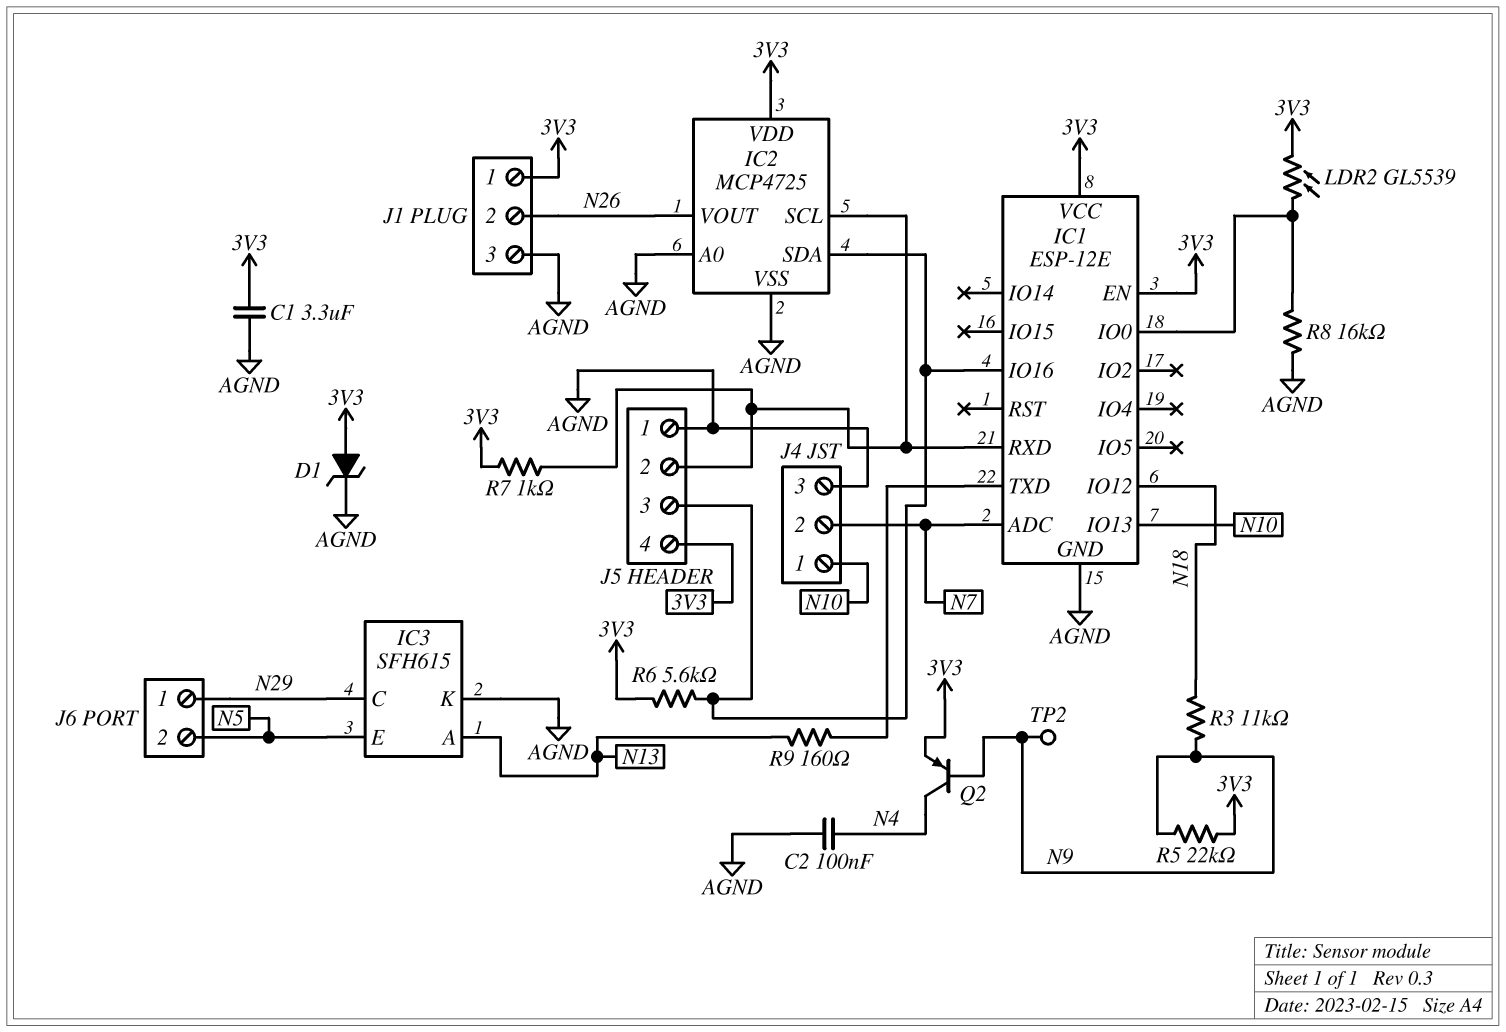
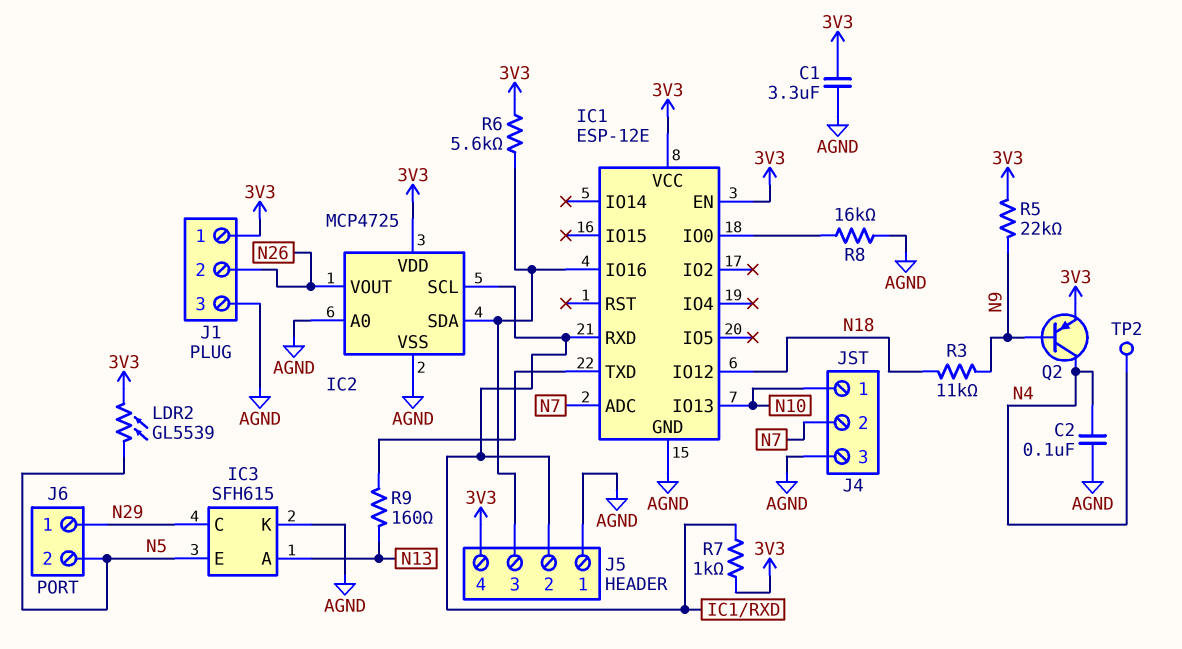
D1: zener (A 3V3, K AGND) -> none
LDR2: GL5539 (3V3, IC1/IO0) -> GL5539 (3V3, N5)
TP2: test point (N9) -> test point (N4)

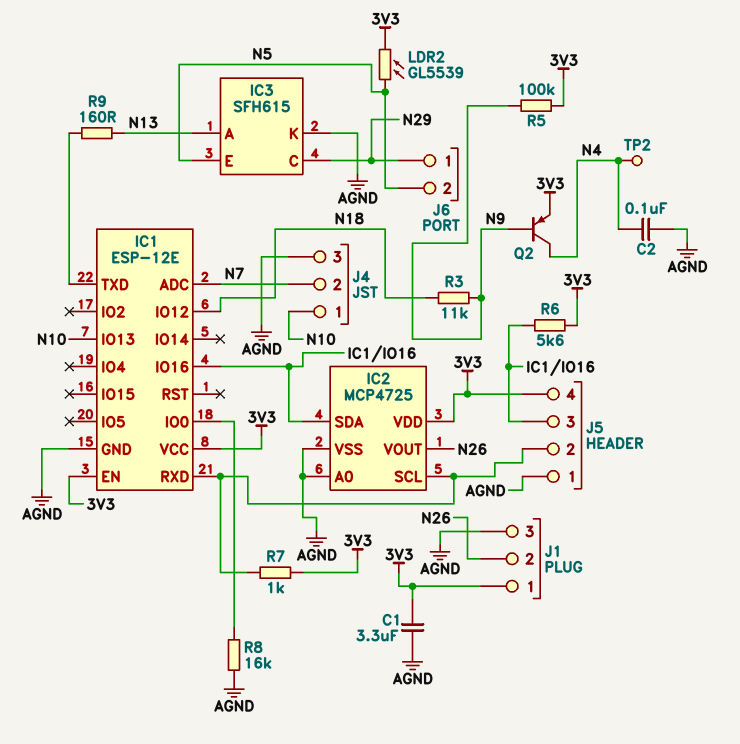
R5: 22k (3V3, N9) -> 100k (3V3, N9)

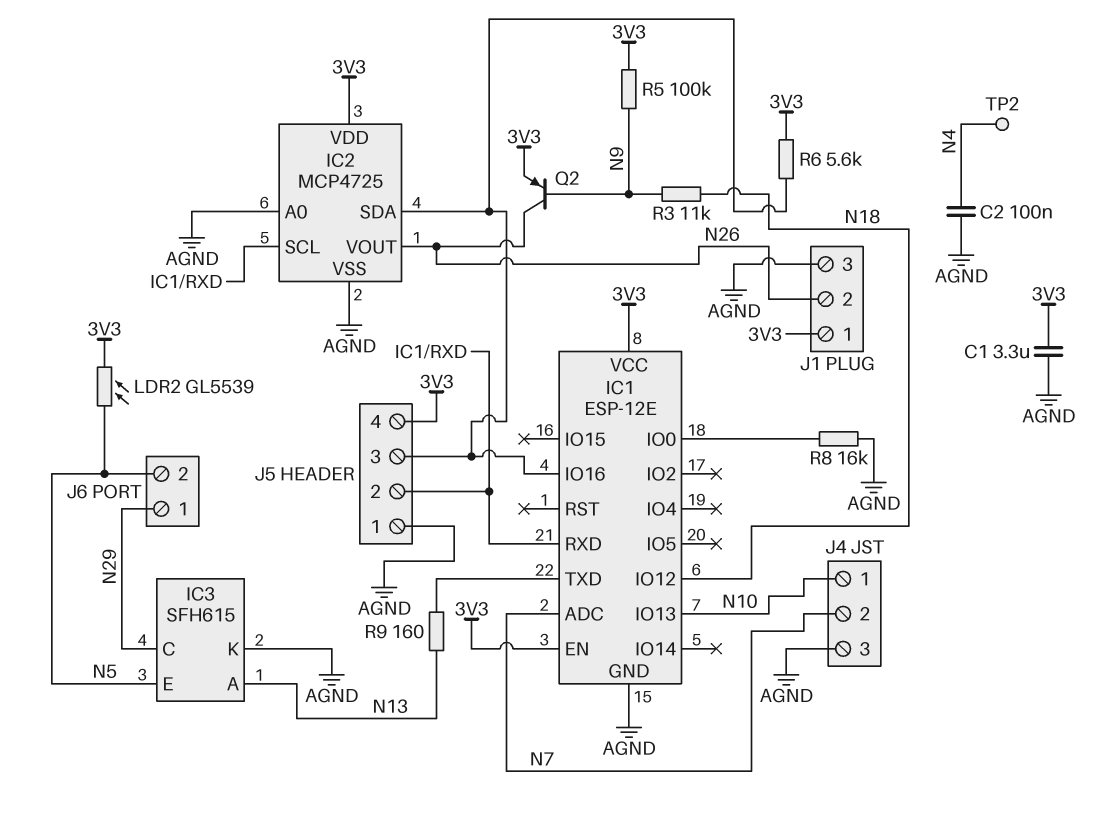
Q2: PNP (B N9, C N4, E 3V3) -> PNP (B N9, C N26, E 3V3)
R7: 1k (3V3, IC1/RXD) -> none

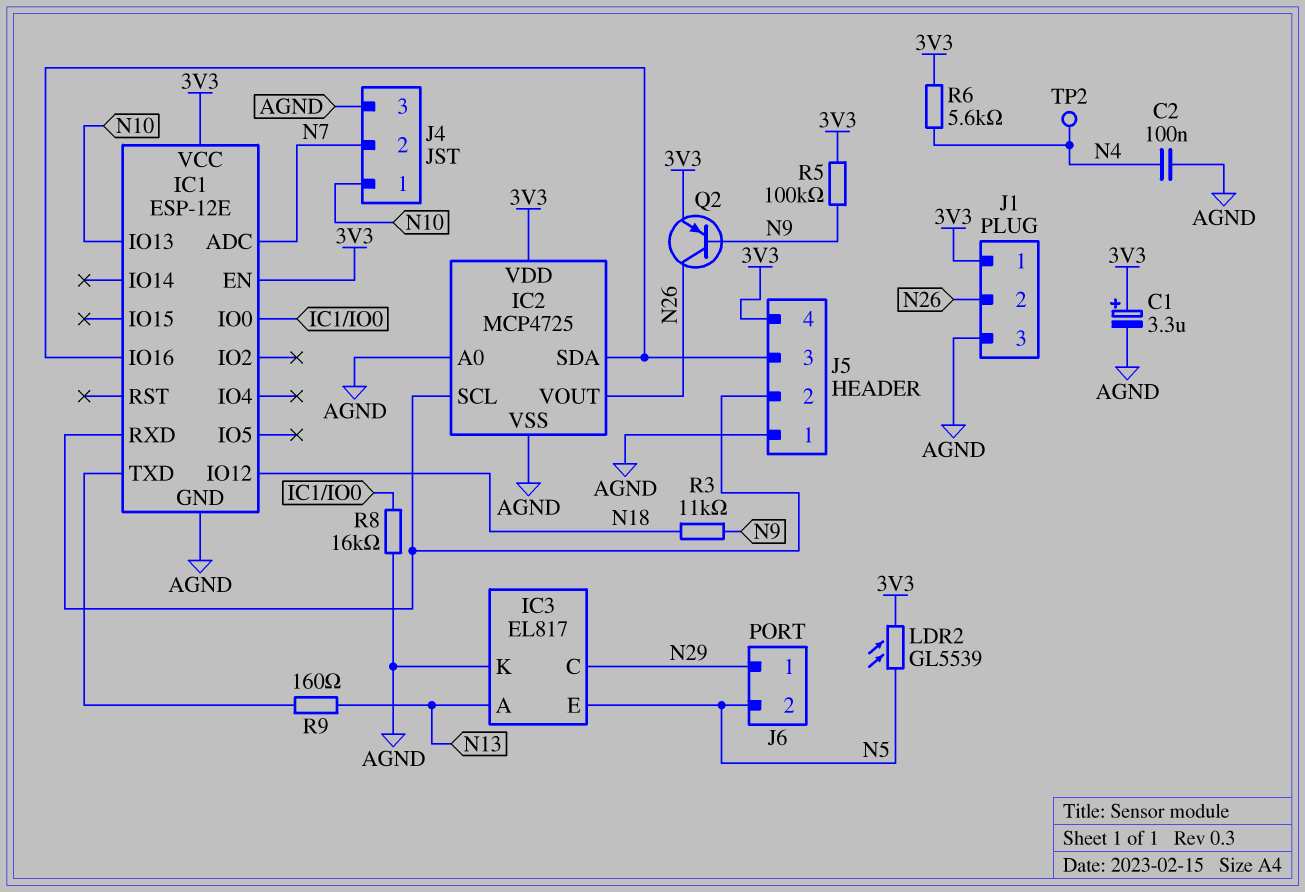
C1: 3.3uF (3V3, AGND) -> 3.3uF (plus 3V3, minus AGND)
IC3: SFH615 -> EL817
R6: 5.6k (3V3, IC1/IO16) -> 5.6k (3V3, N4)

